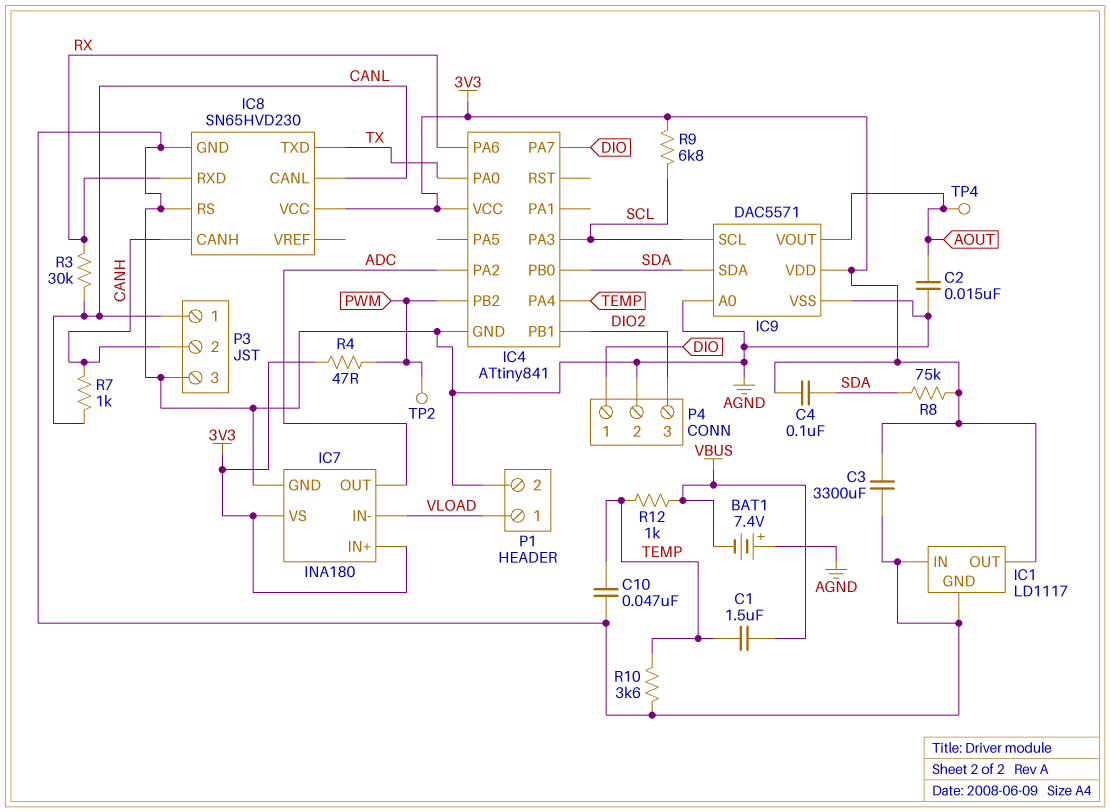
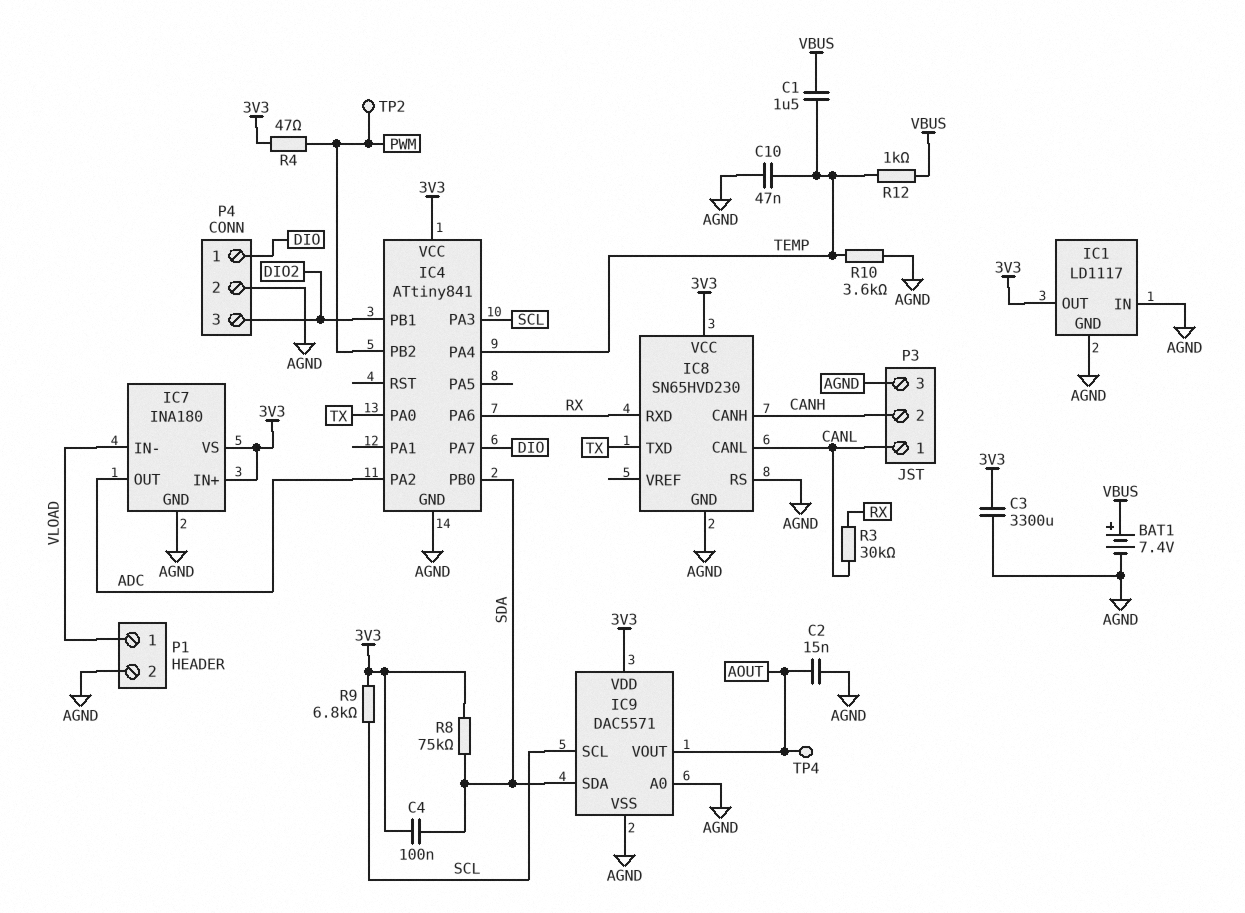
BAT1: 7.4V (plus AGND, minus VBUS) -> 7.4V (plus VBUS, minus AGND)
R7: 1k (CANH, CANL) -> none

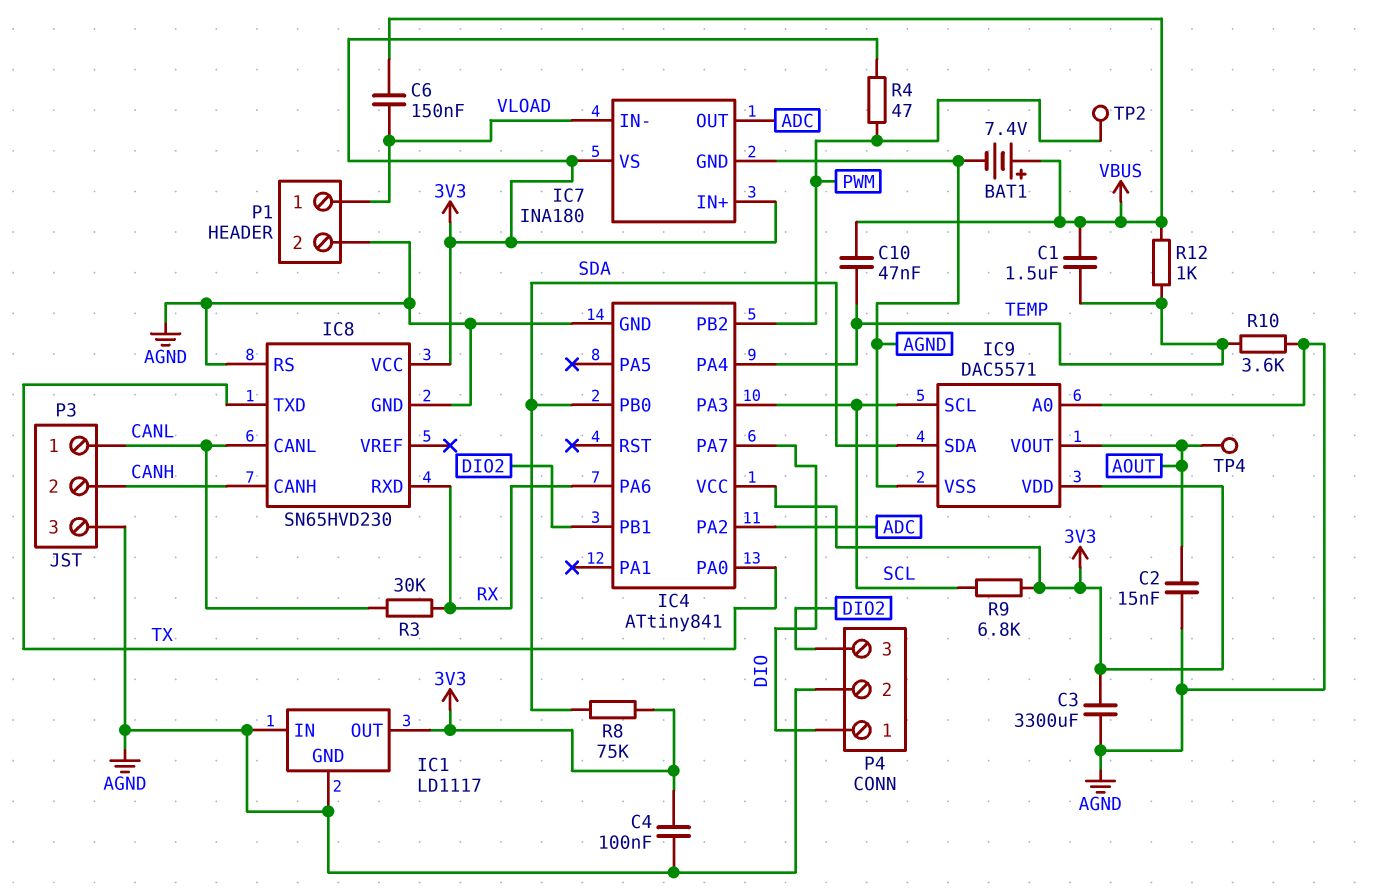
C4: 100nF (3V3, SDA) -> 100nF (3V3, AGND)
C6: none -> 150nF (VBUS, VLOAD)
C10: 47nF (AGND, TEMP) -> 47nF (TEMP, VBUS)

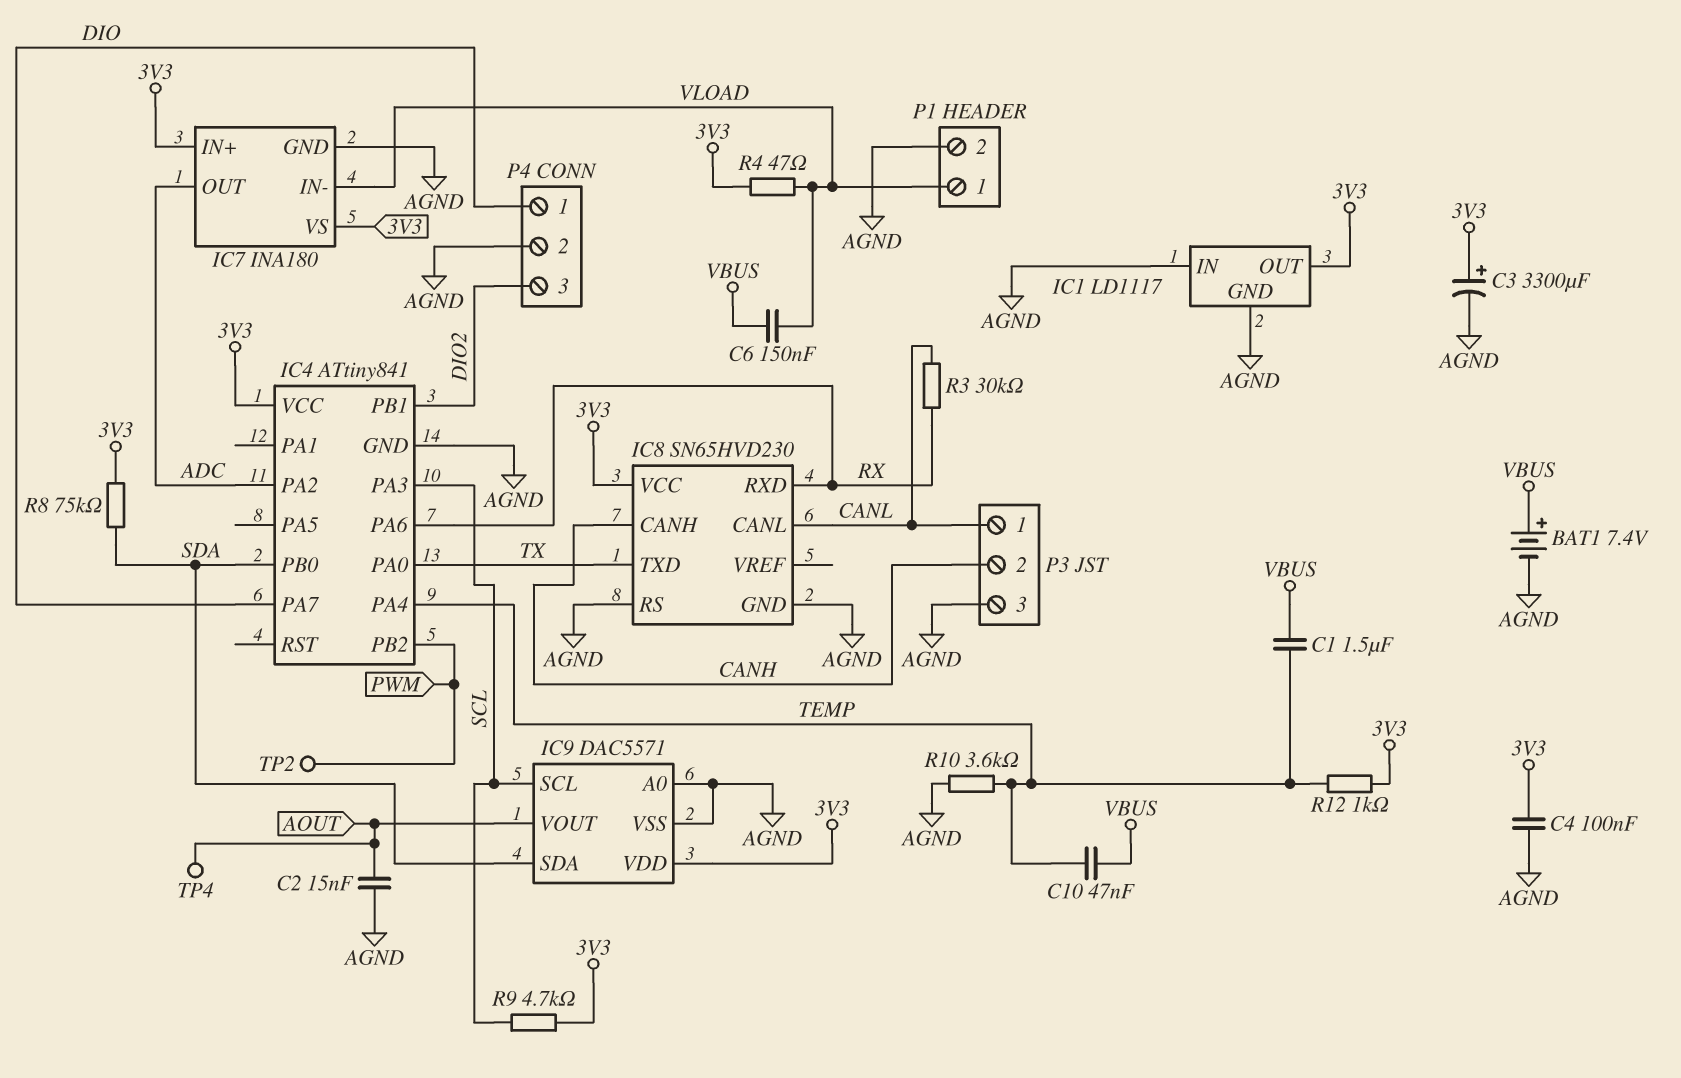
C3: 3300uF (3V3, AGND) -> 3300uF (plus 3V3, minus AGND)
R4: 47 (3V3, PWM) -> 47 (3V3, VLOAD)
R9: 6.8k (3V3, SCL) -> 4.7k (3V3, SCL)
R12: 1k (TEMP, VBUS) -> 1k (3V3, TEMP)

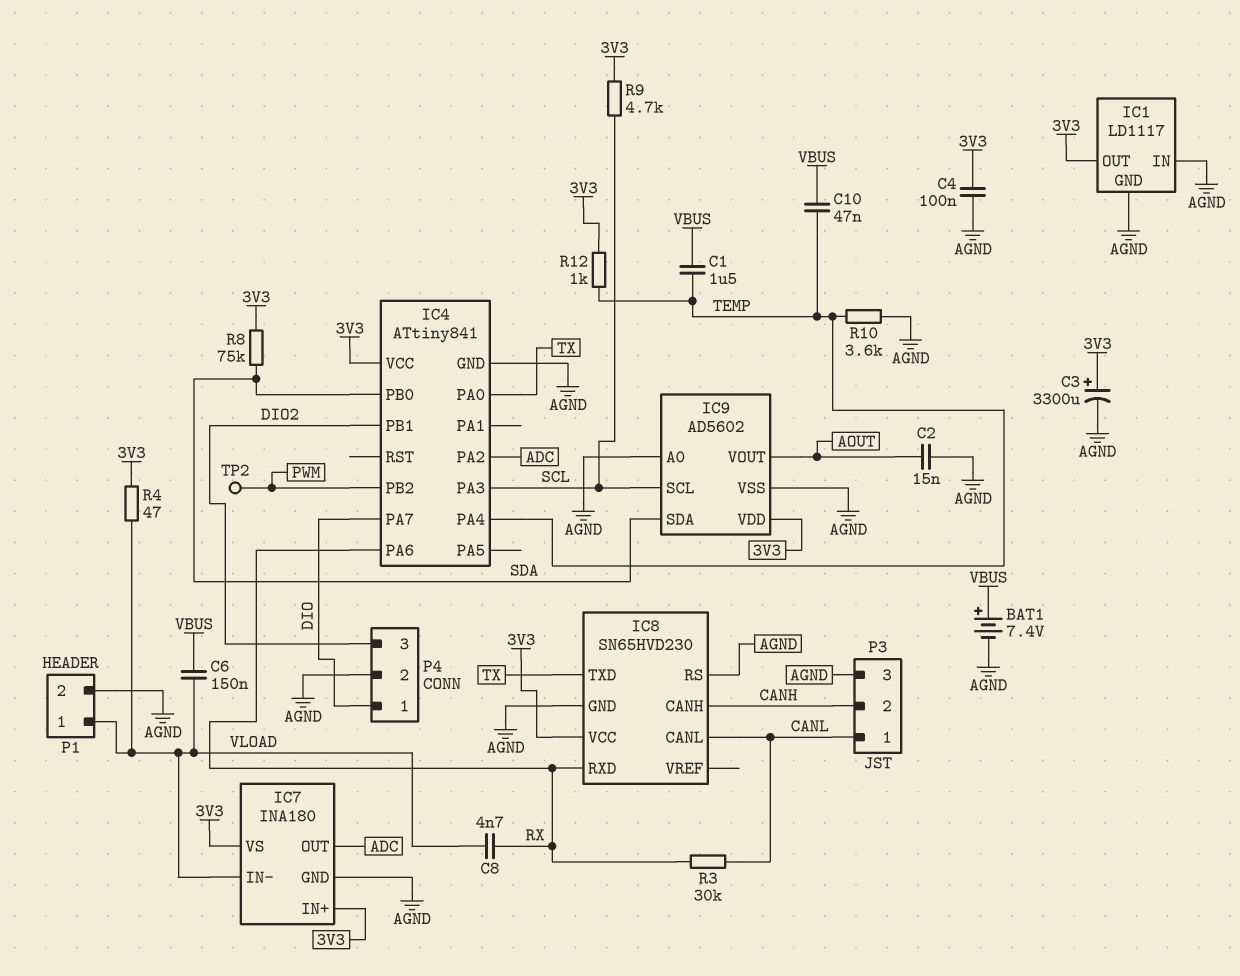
C8: none -> 4.7nF (RX, VLOAD)
IC9: DAC5571 -> AD5602
TP4: test point (AOUT) -> none

